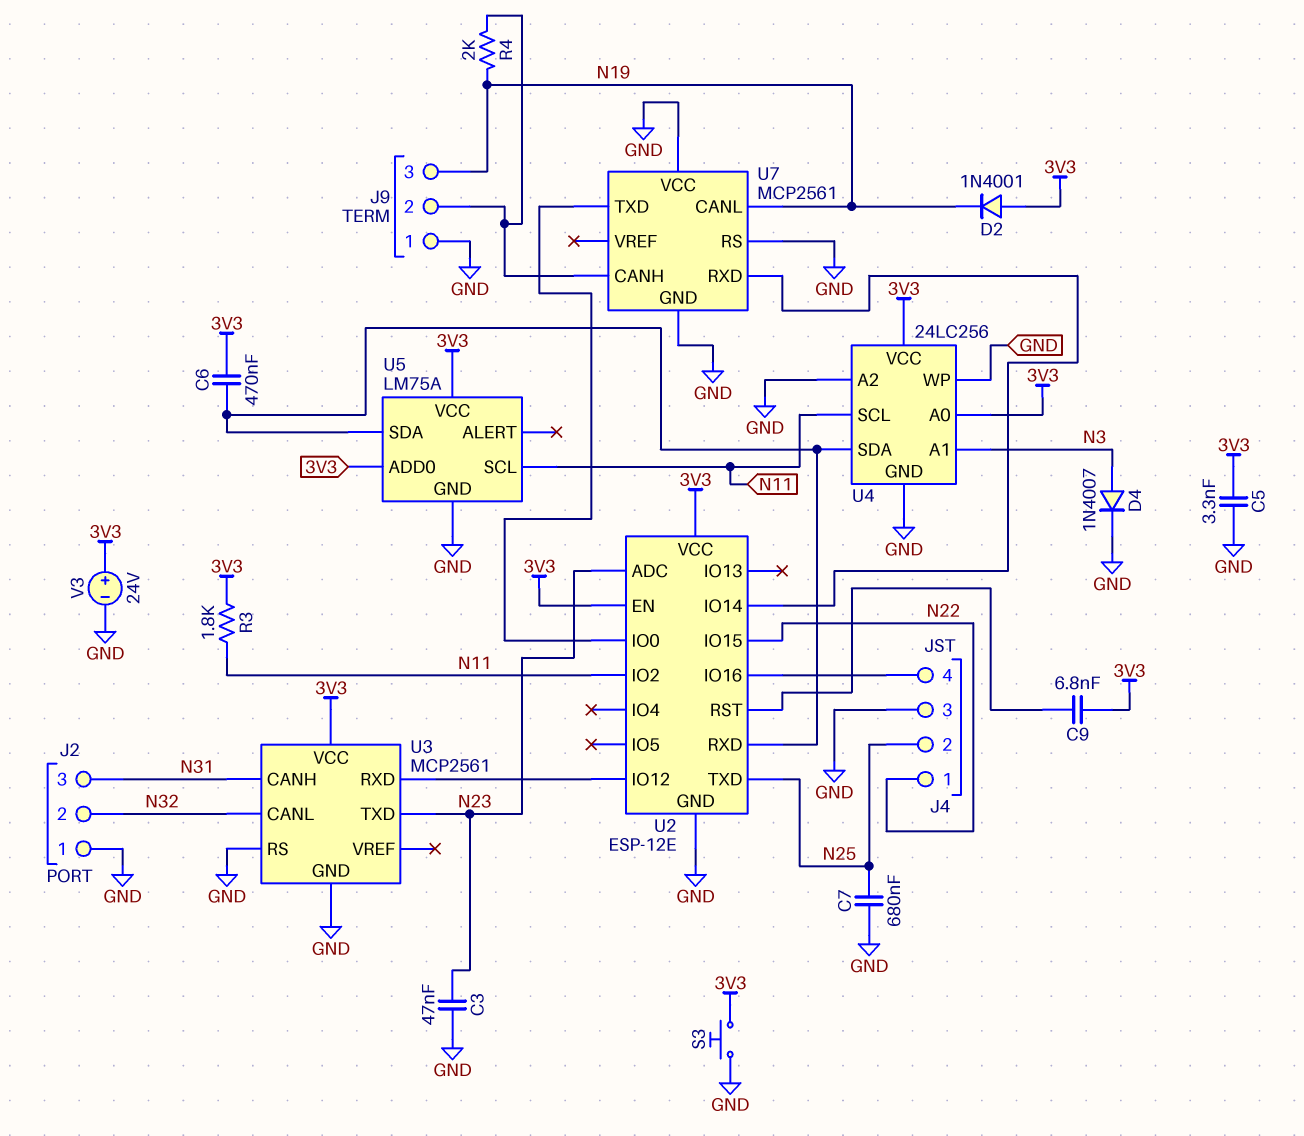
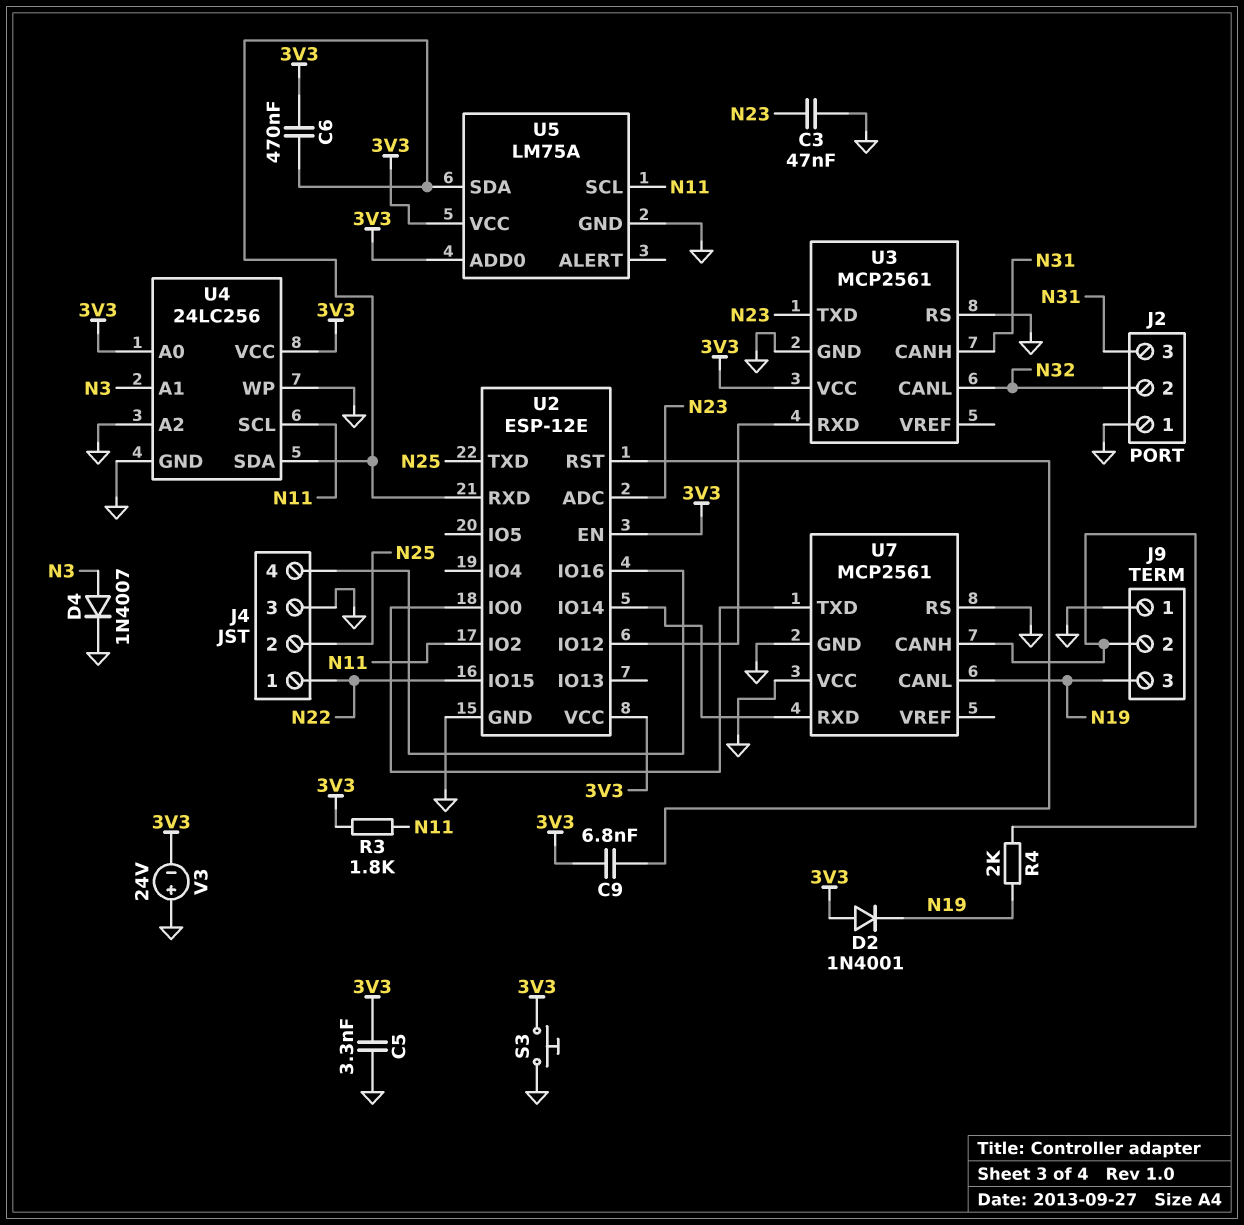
C7: 680nF (GND, N25) -> none
V3: 24V (plus 3V3, minus GND) -> 24V (plus GND, minus 3V3)

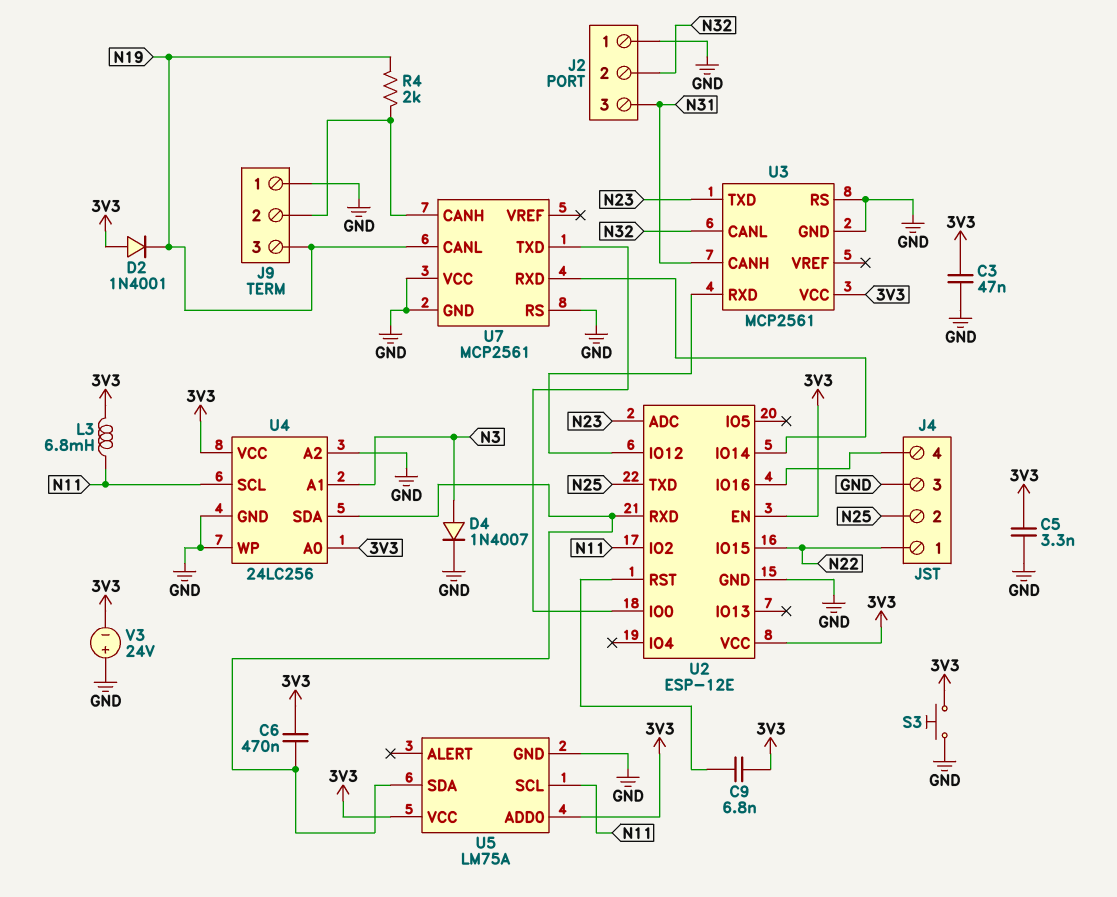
C3: 47nF (GND, N23) -> 47nF (3V3, GND)
L3: none -> 6.8mH (3V3, N11)
R3: 1.8k (3V3, N11) -> none

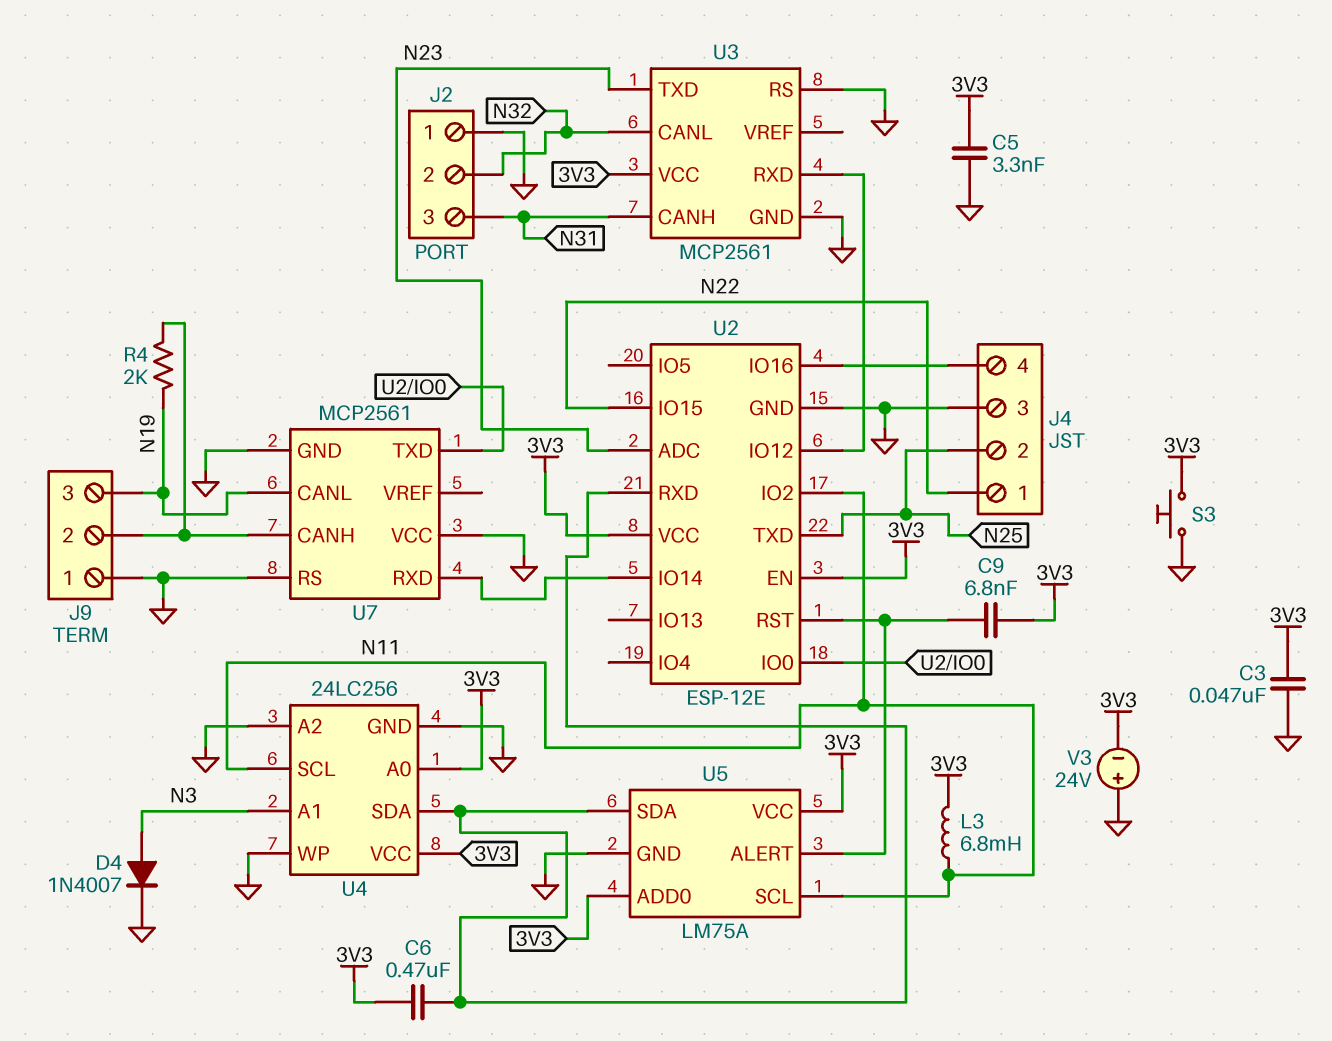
D2: diode 1N4001 (A 3V3, K N19) -> none
U5 pin ALERT: none -> U2/RST

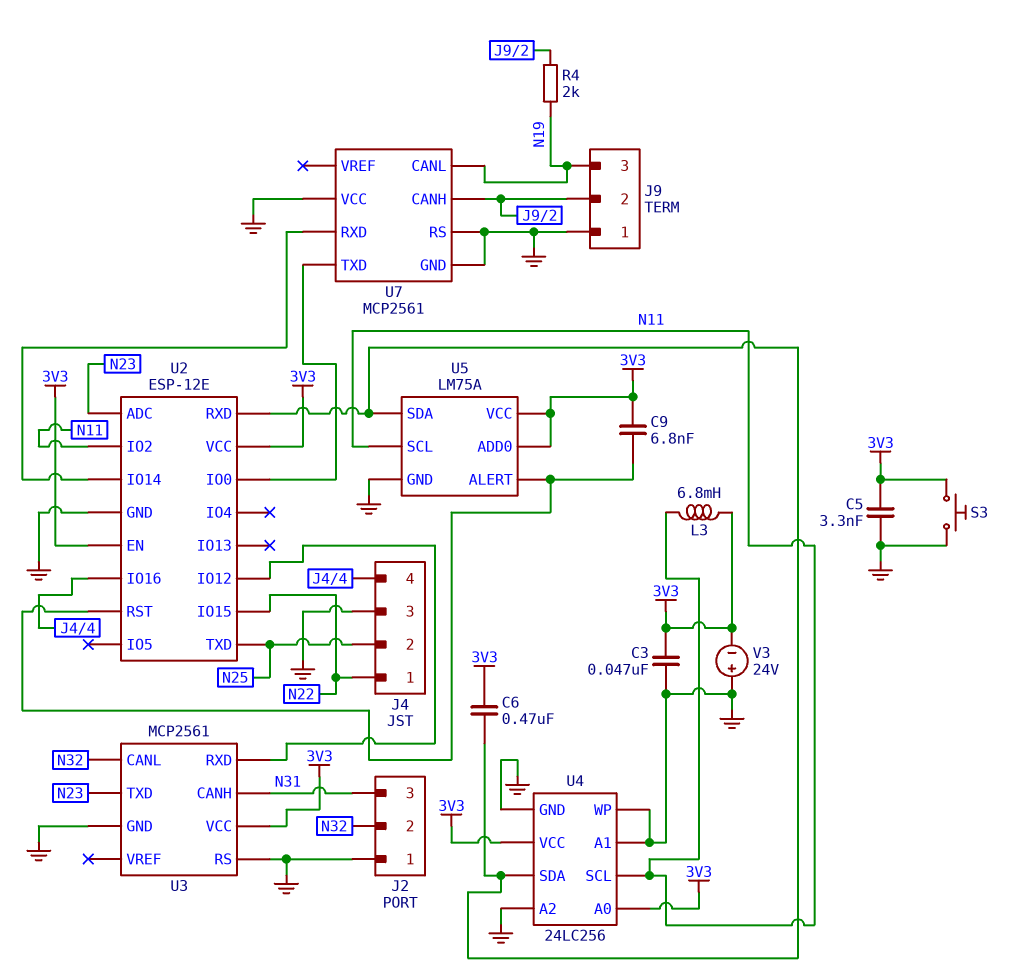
D4: diode 1N4007 (A N3, K GND) -> none
U4 pin A1: N3 -> GND

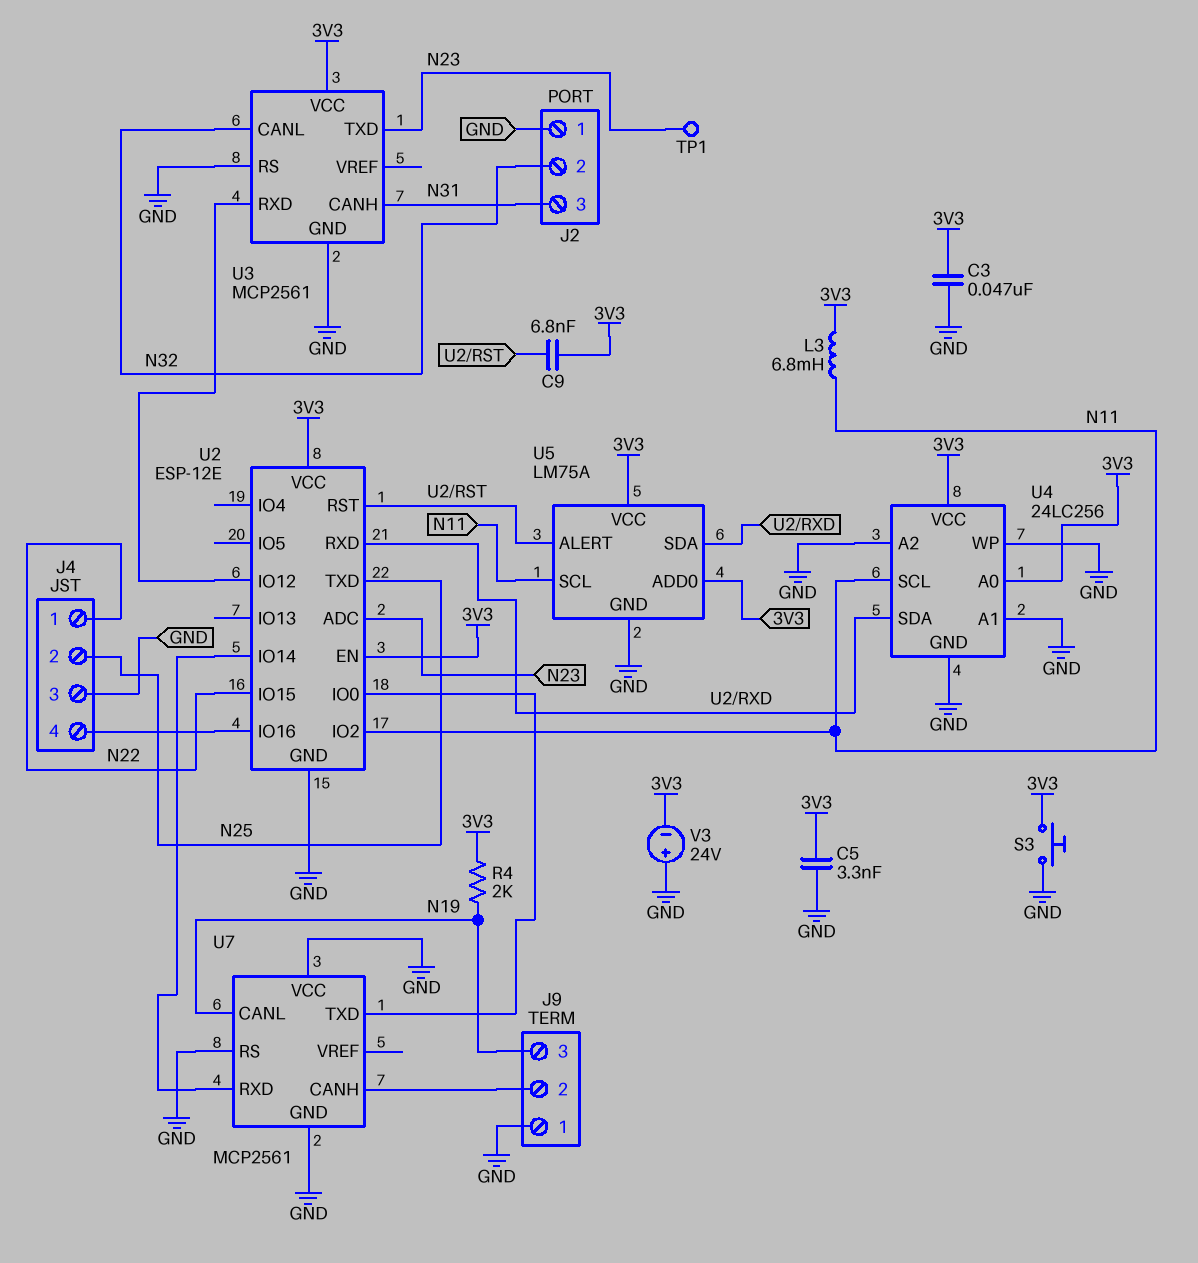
C6: 470nF (3V3, U2/RXD) -> none
R4: 2k (J9/2, N19) -> 2k (3V3, N19)
TP1: none -> test point (N23)

